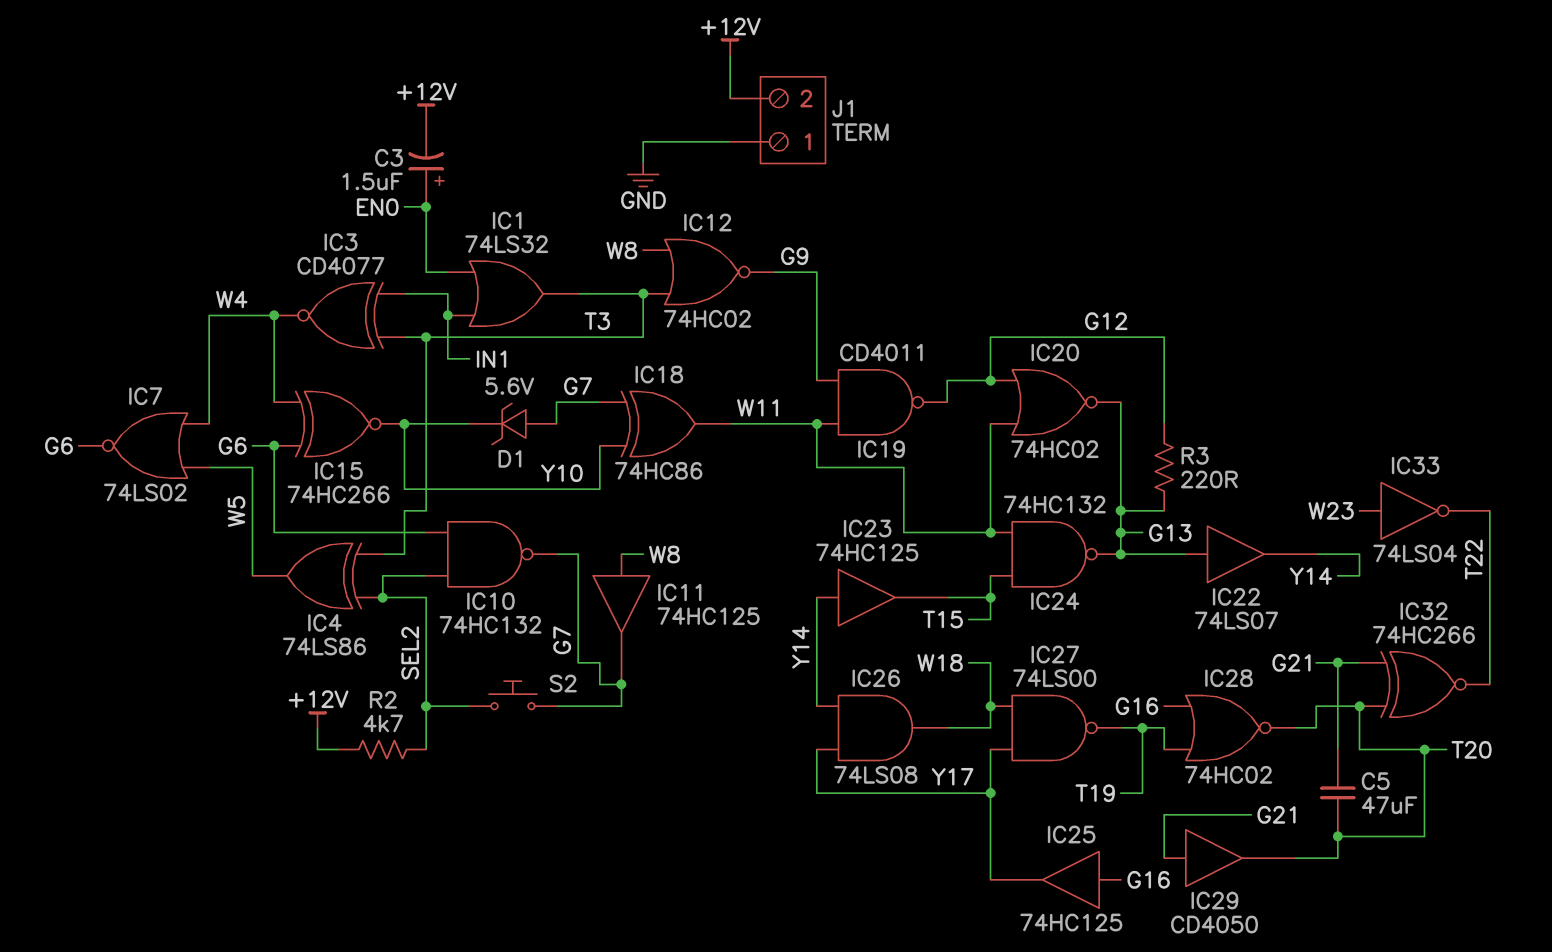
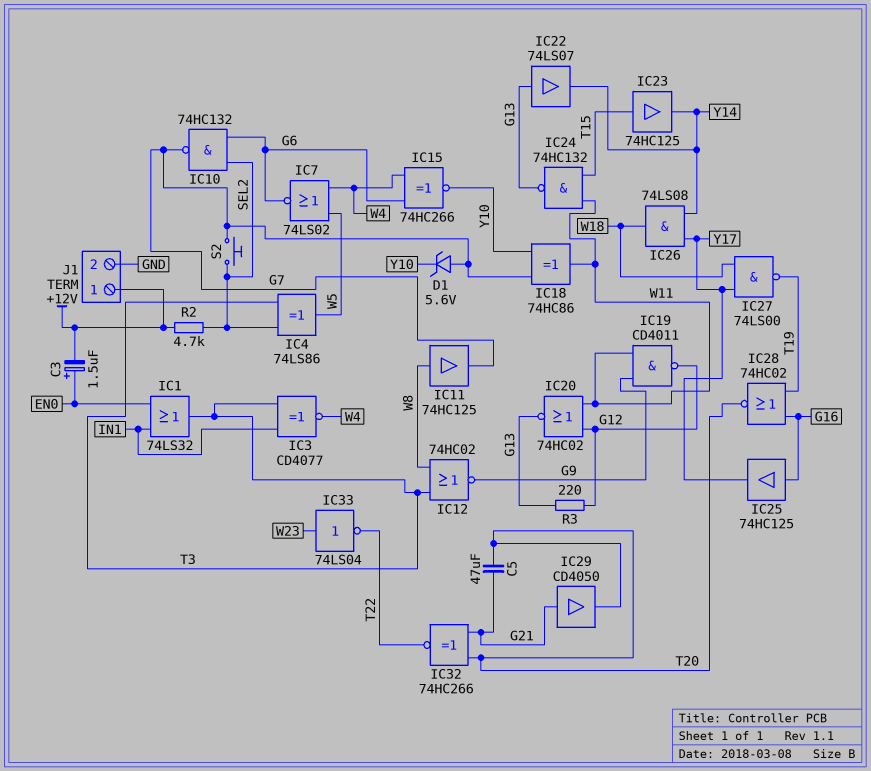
IC23: buffer 74HC125 (in Y14, out T15) -> buffer 74HC125 (in T15, out Y14)
J1 pin 1: GND -> +12V
J1 pin 2: +12V -> GND

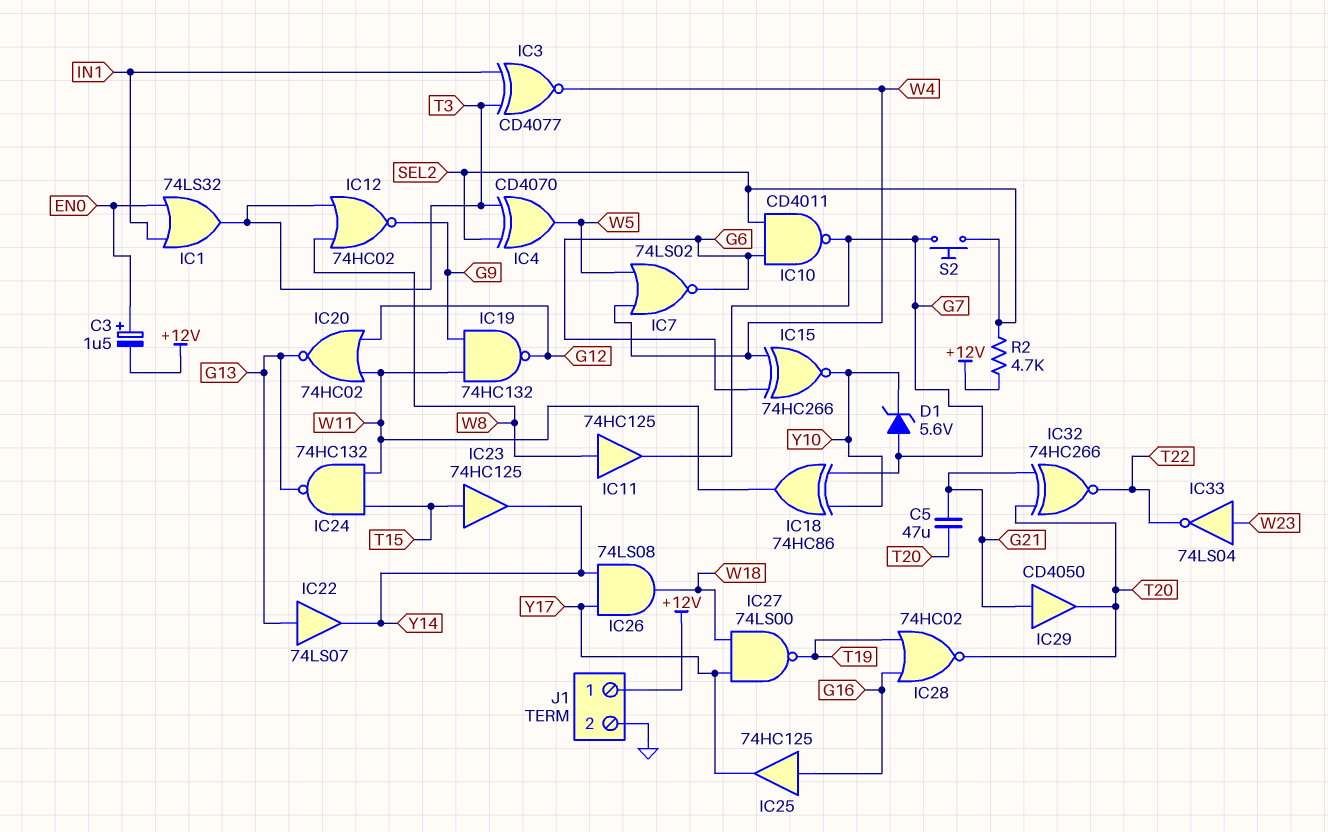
IC4: XOR 74LS86 (in SEL2, in T3, out W5) -> XOR CD4070 (in SEL2, in T3, out W5)
IC10: NAND 74HC132 (in G6, in SEL2, out G7) -> NAND CD4011 (in G6, in SEL2, out G7)
IC19: NAND CD4011 (in G9, in W11, out G12) -> NAND 74HC132 (in G9, in W11, out G12)
R3: 220 (G12, G13) -> none

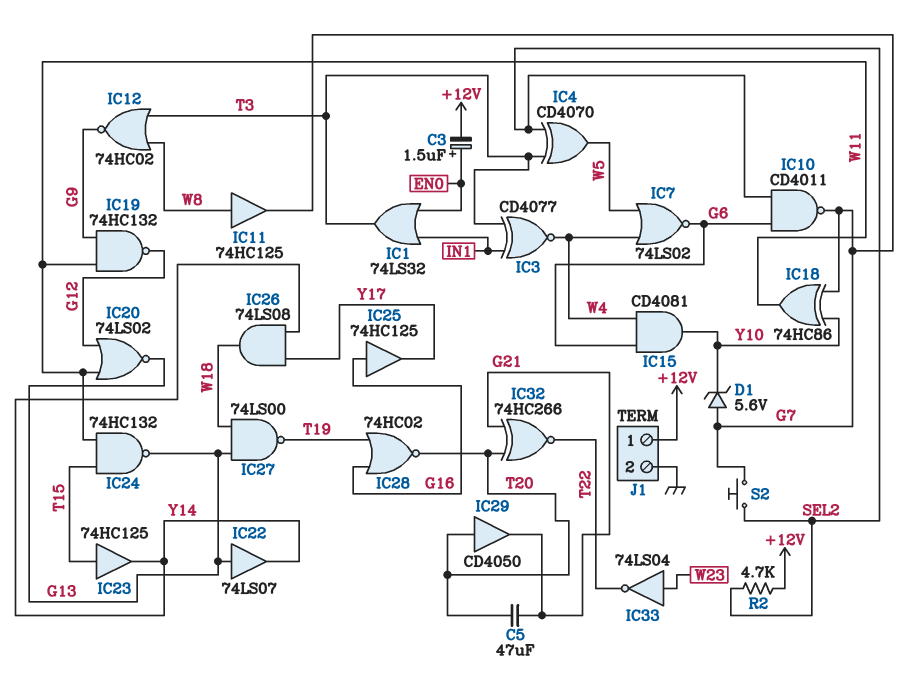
IC15: XNOR 74HC266 (in G6, in W4, out Y10) -> AND CD4081 (in G6, in W4, out Y10)
IC20: NOR 74HC02 (in G12, in W11, out G13) -> NOR 74LS02 (in G12, in W11, out G13)
IC27: NAND 74LS00 (in W18, in Y17, out T19) -> NAND 74LS00 (in G13, in W18, out T19)
IC29: buffer CD4050 (in G21, out T20) -> buffer CD4050 (in T20, out G21)

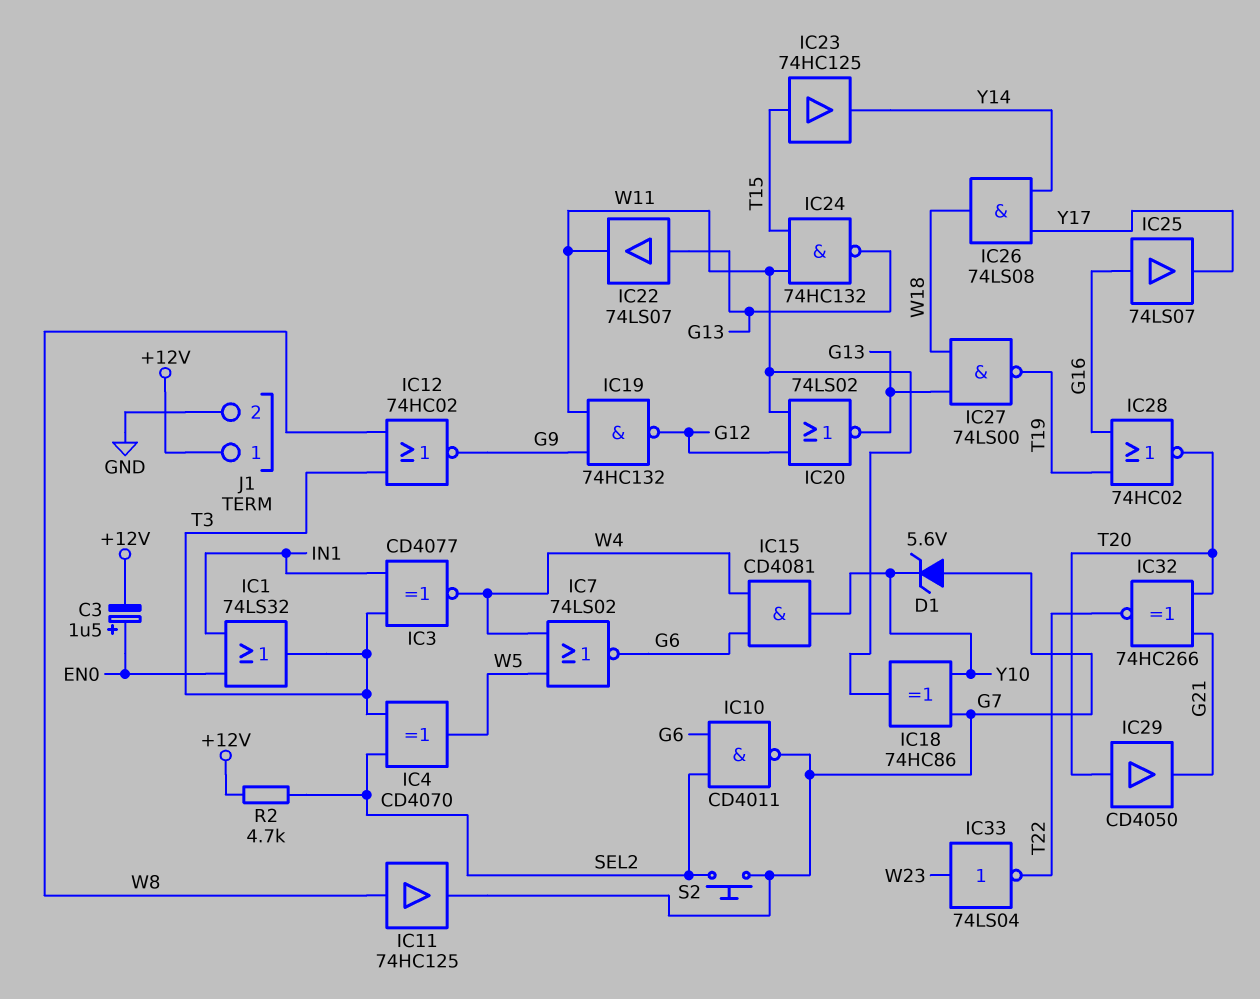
C5: 47uF (G21, T20) -> none
IC22: buffer 74LS07 (in G13, out Y14) -> buffer 74LS07 (in G13, out W11)
IC25: buffer 74HC125 (in G16, out Y17) -> buffer 74LS07 (in G16, out Y17)

